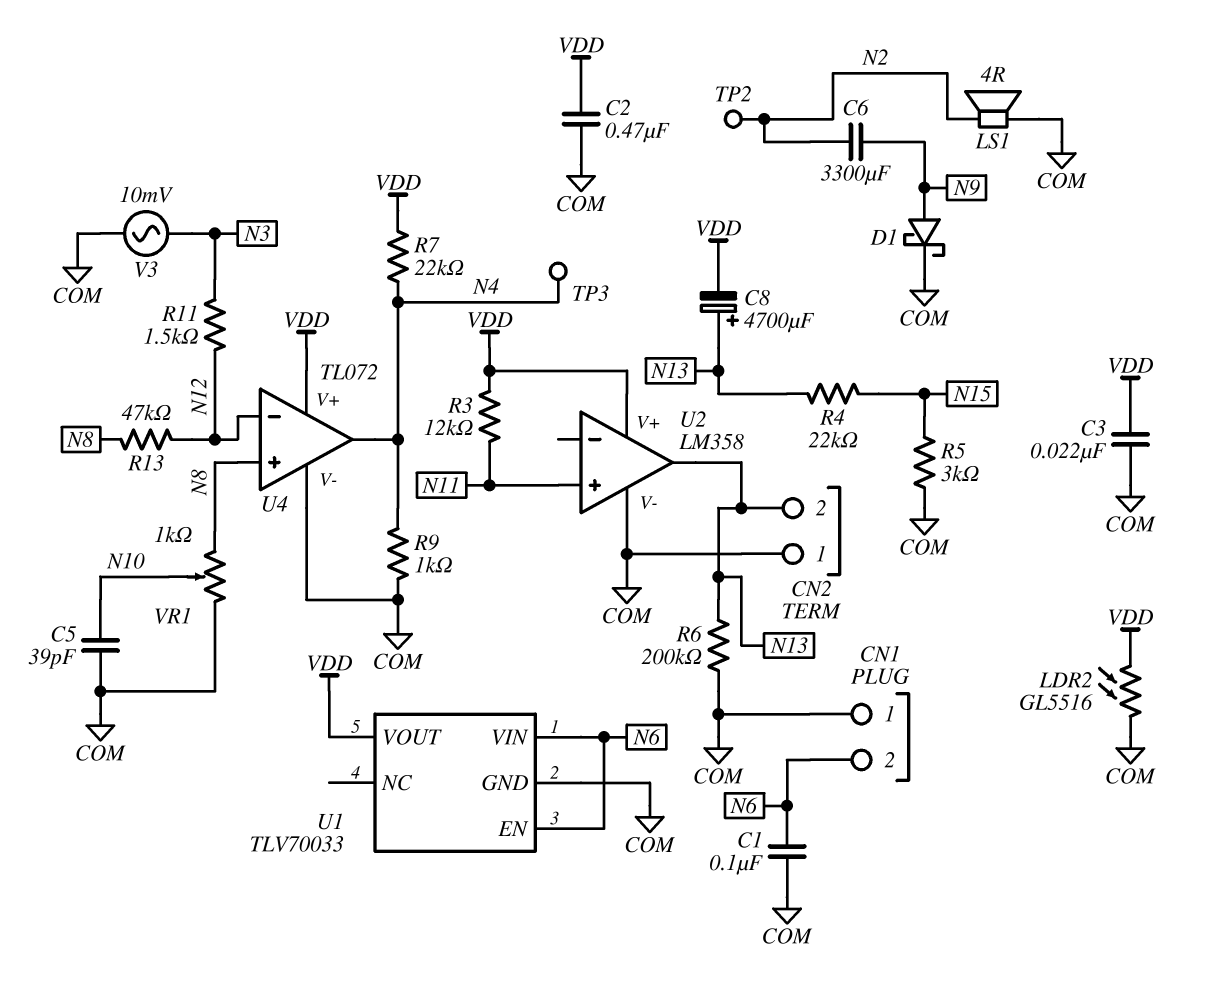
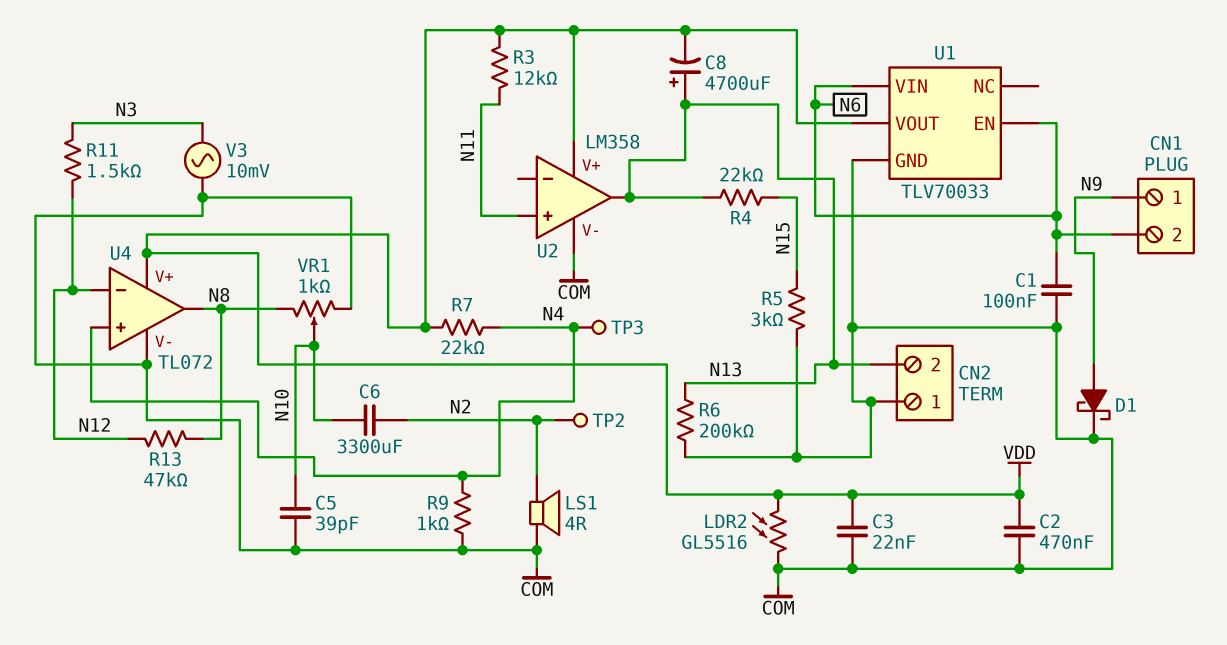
C6: 3300uF (N2, N9) -> 3300uF (N2, N10)
CN1 pin 1: COM -> N9
U4 pin in+: N8 -> N4
U4 pin out: N4 -> N8

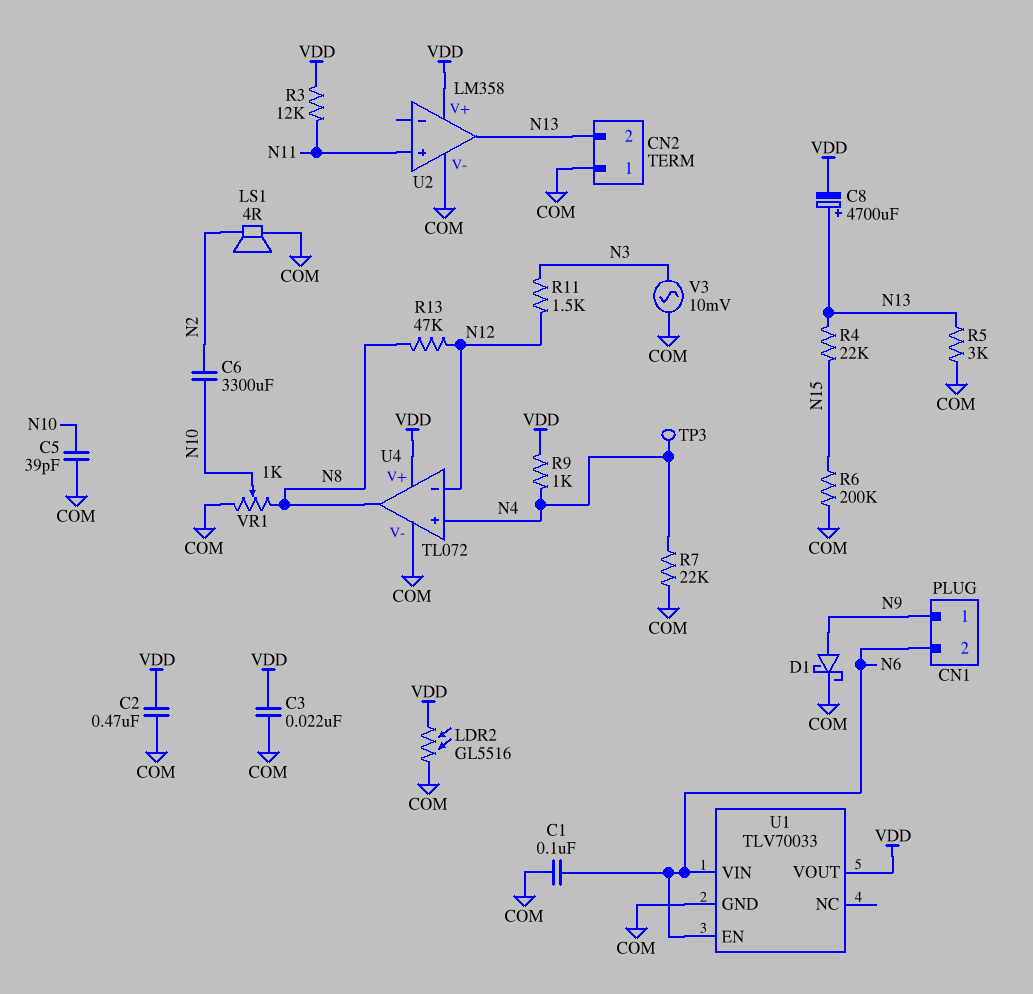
R5: 3k (COM, N15) -> 3k (COM, N13)
R6: 200k (COM, N13) -> 200k (COM, N15)
R7: 22k (N4, VDD) -> 22k (COM, N4)
R9: 1k (COM, N4) -> 1k (N4, VDD)
TP2: test point (N2) -> none

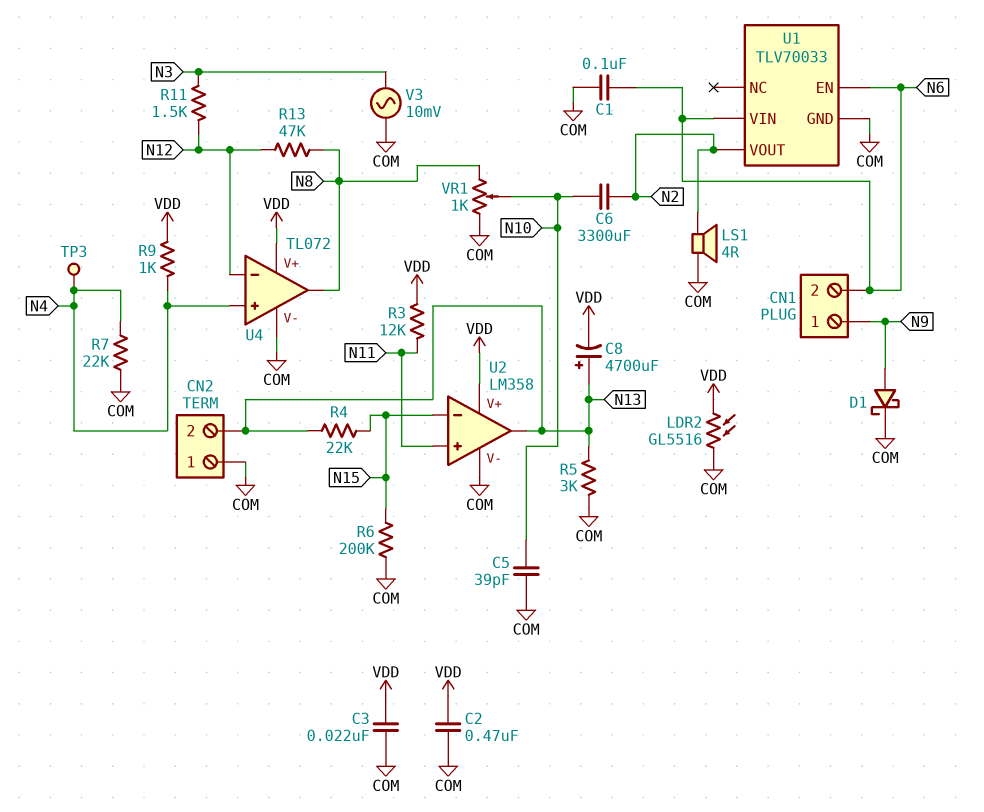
U1 pin VOUT: VDD -> N2
U2 pin in-: none -> N15

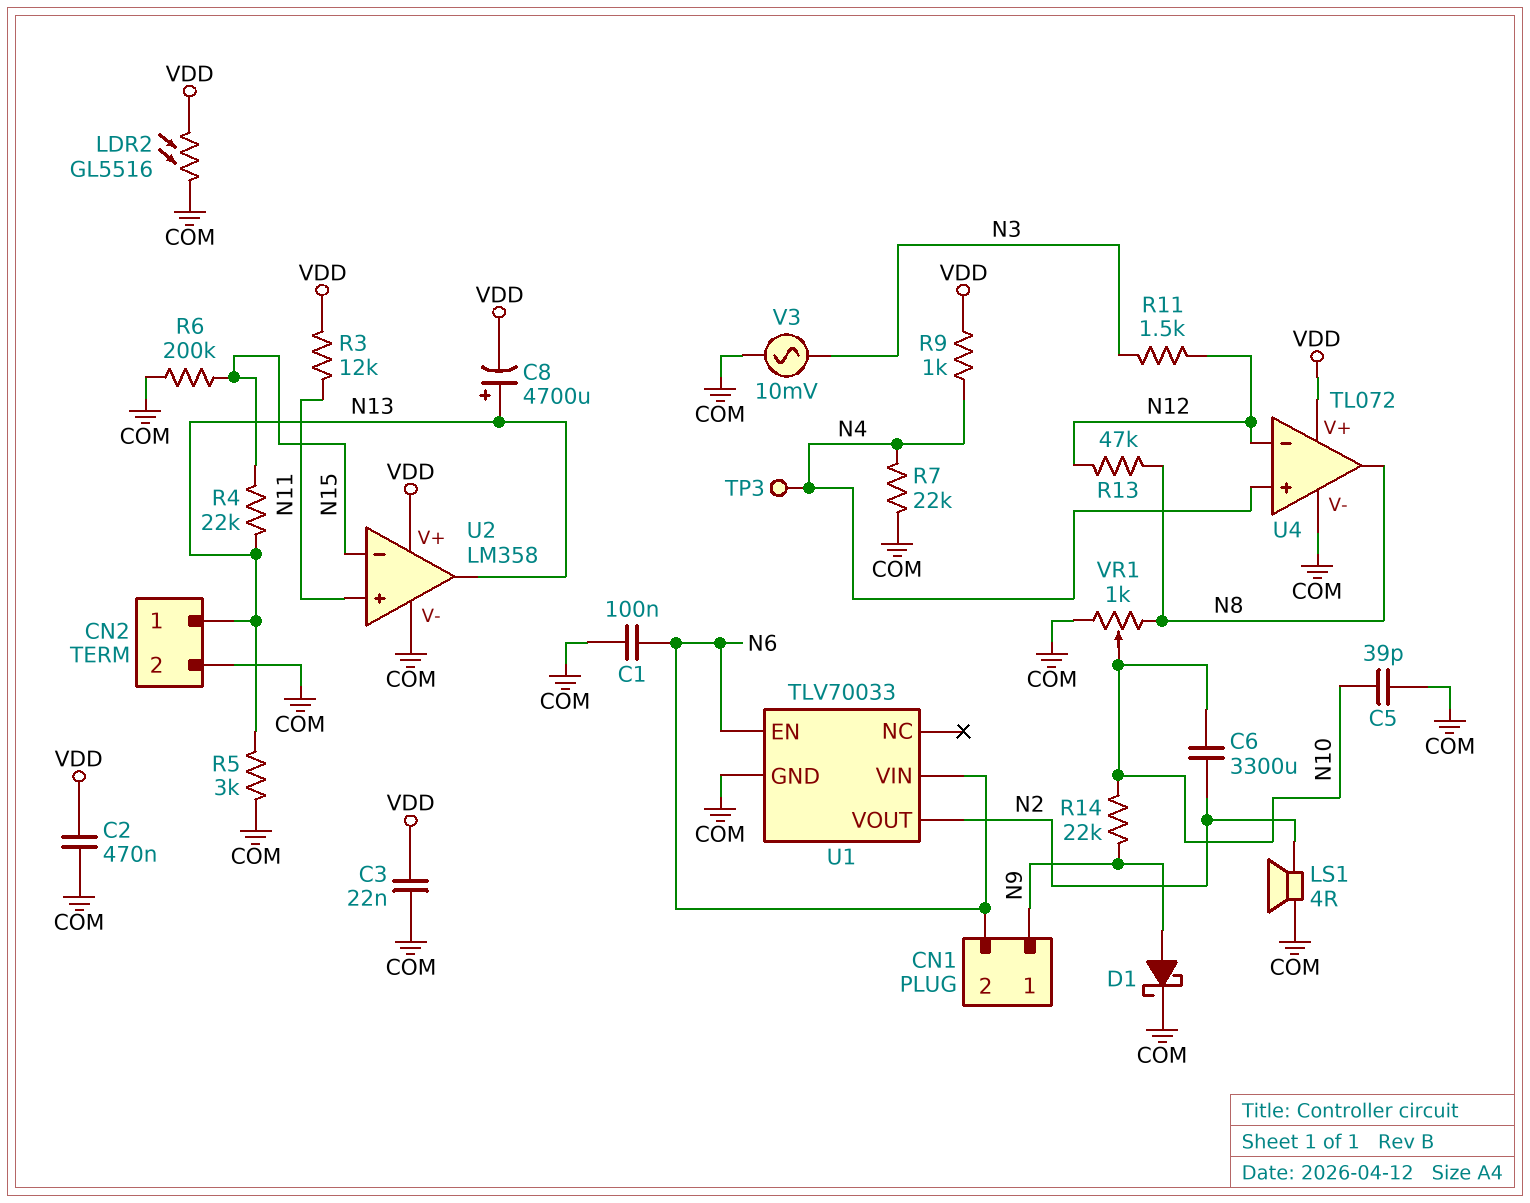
CN2 pin 1: COM -> N13
CN2 pin 2: N13 -> COM
R14: none -> 22k (N9, N10)

